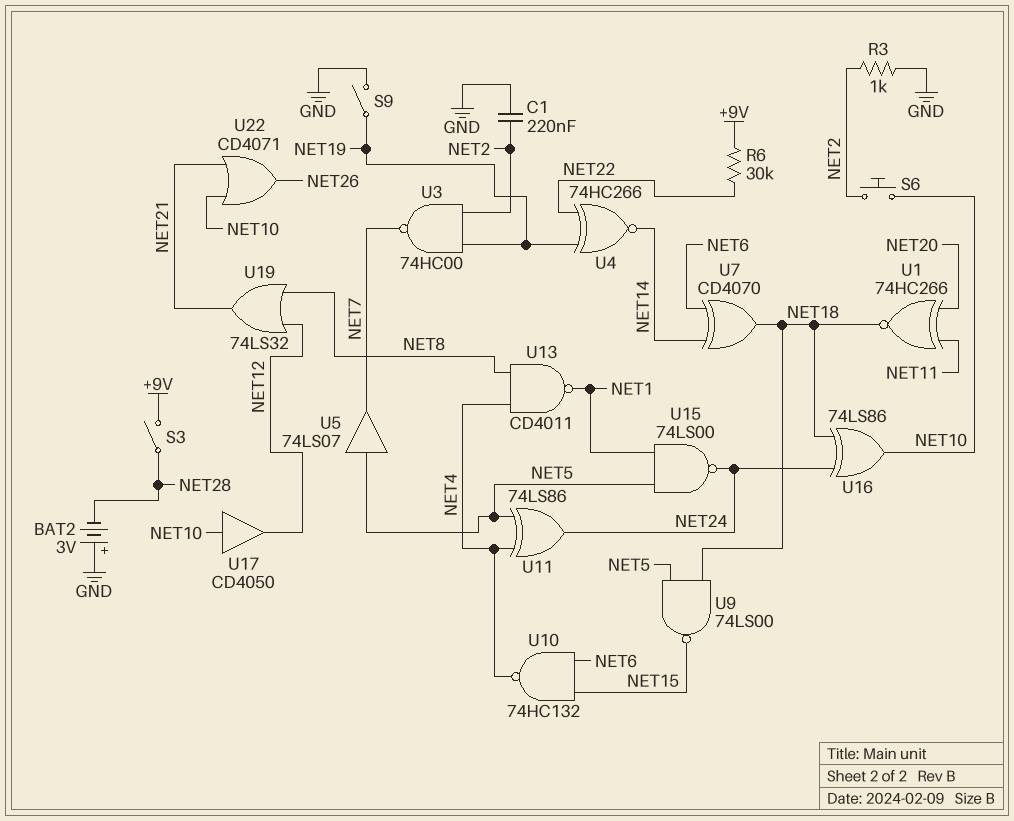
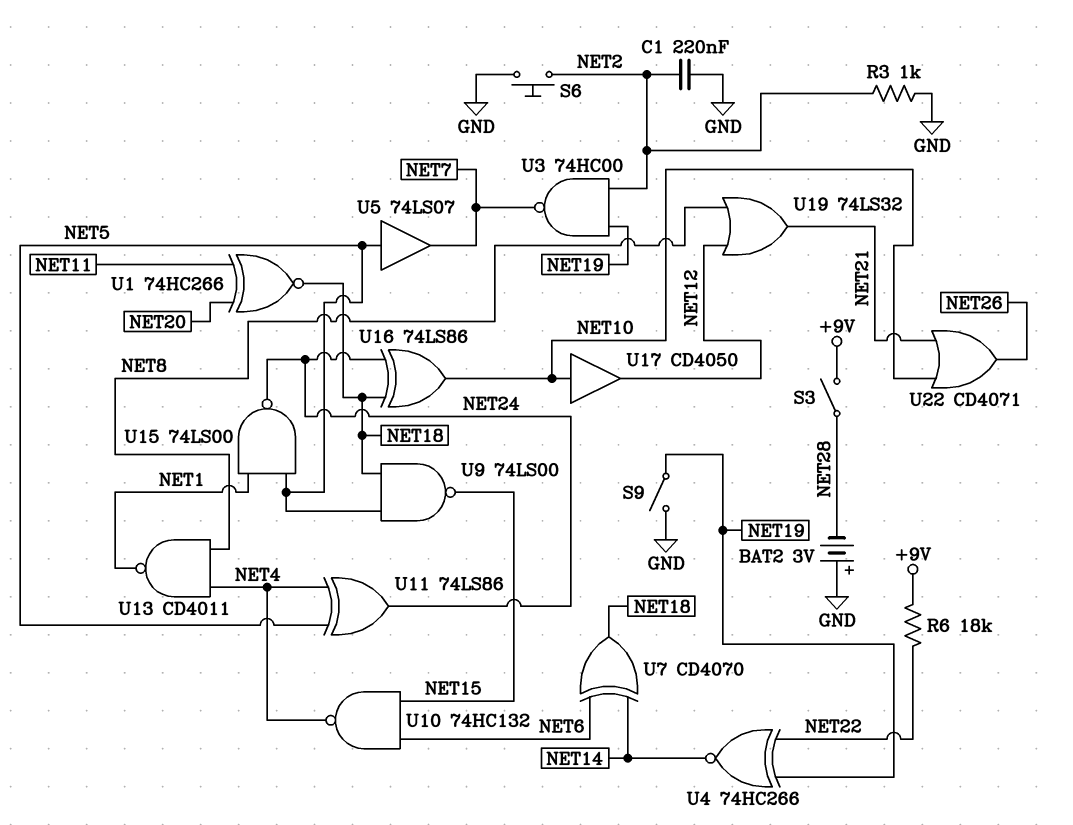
R6: 30k (+9V, NET22) -> 18k (+9V, NET22)
S6: button (NET2, NET10) -> button (GND, NET2)

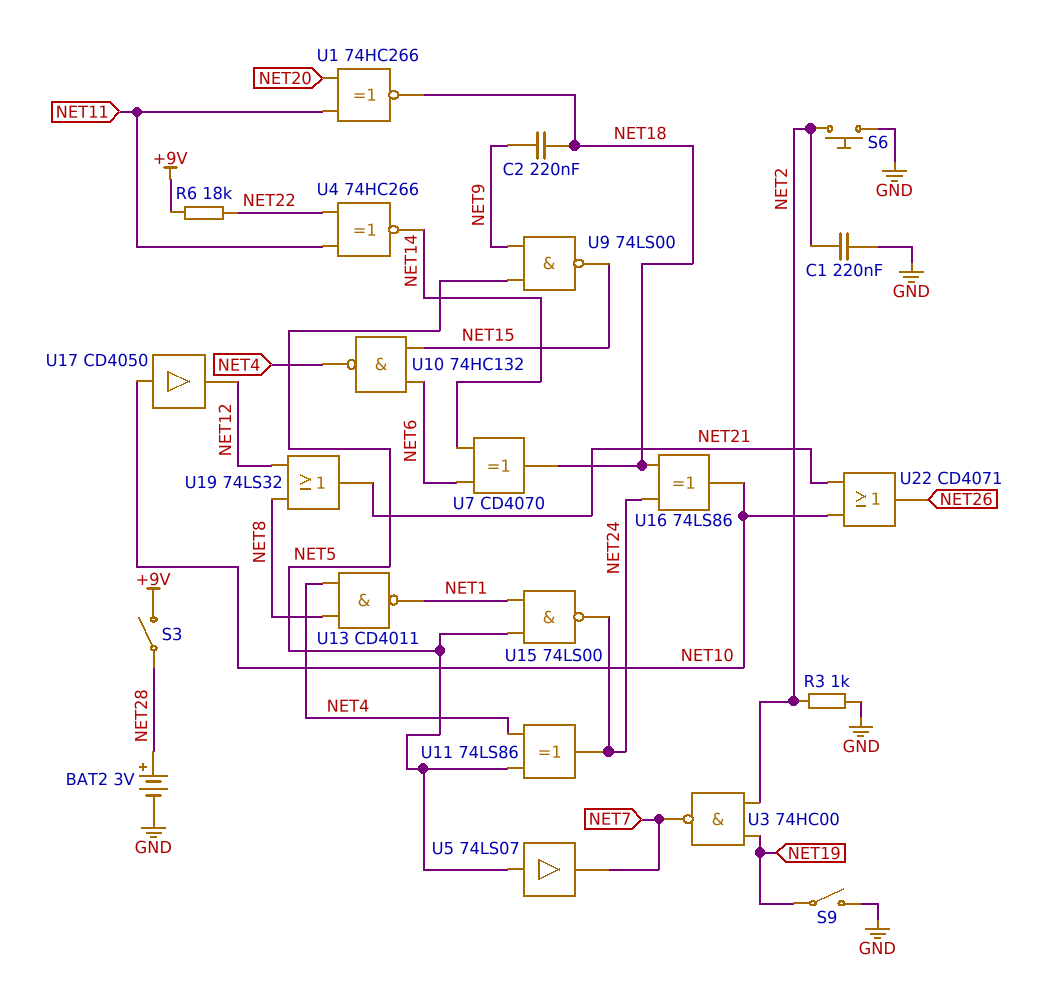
BAT2: 3V (plus GND, minus NET28) -> 3V (plus NET28, minus GND)
C2: none -> 220nF (NET9, NET18)
U4: XNOR 74HC266 (in NET19, in NET22, out NET14) -> XNOR 74HC266 (in NET11, in NET22, out NET14)
U9: NAND 74LS00 (in NET5, in NET18, out NET15) -> NAND 74LS00 (in NET5, in NET9, out NET15)

